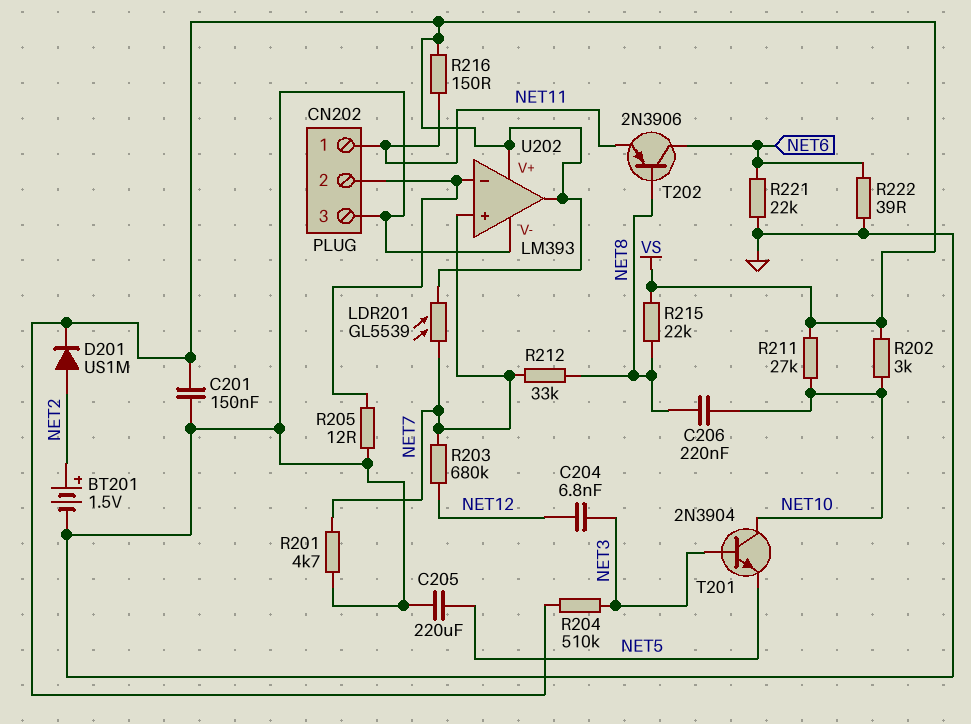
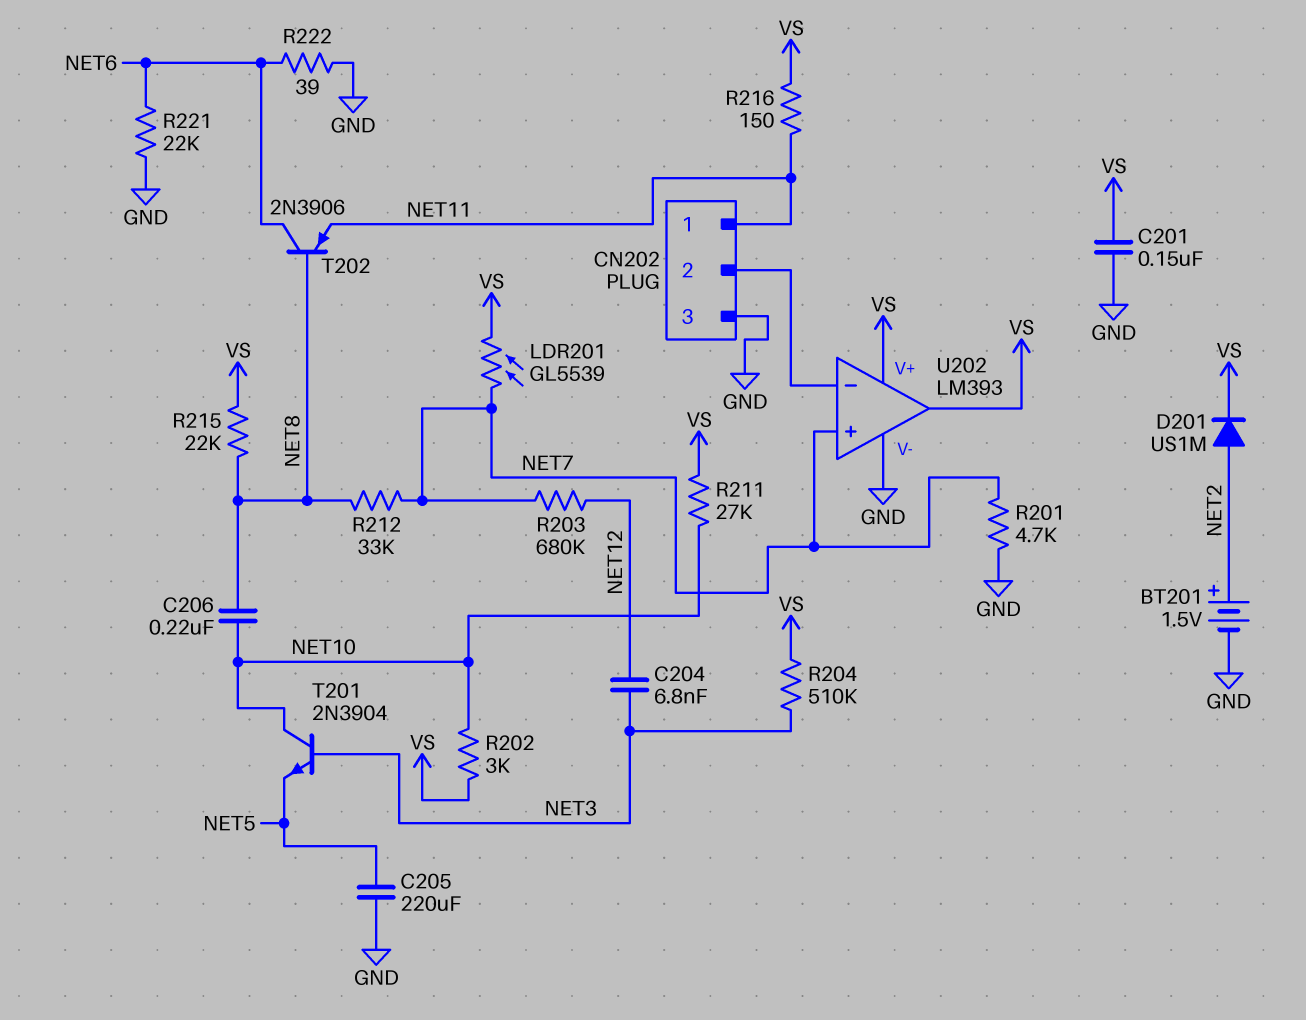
R205: 12 (CN202/2, GND) -> none

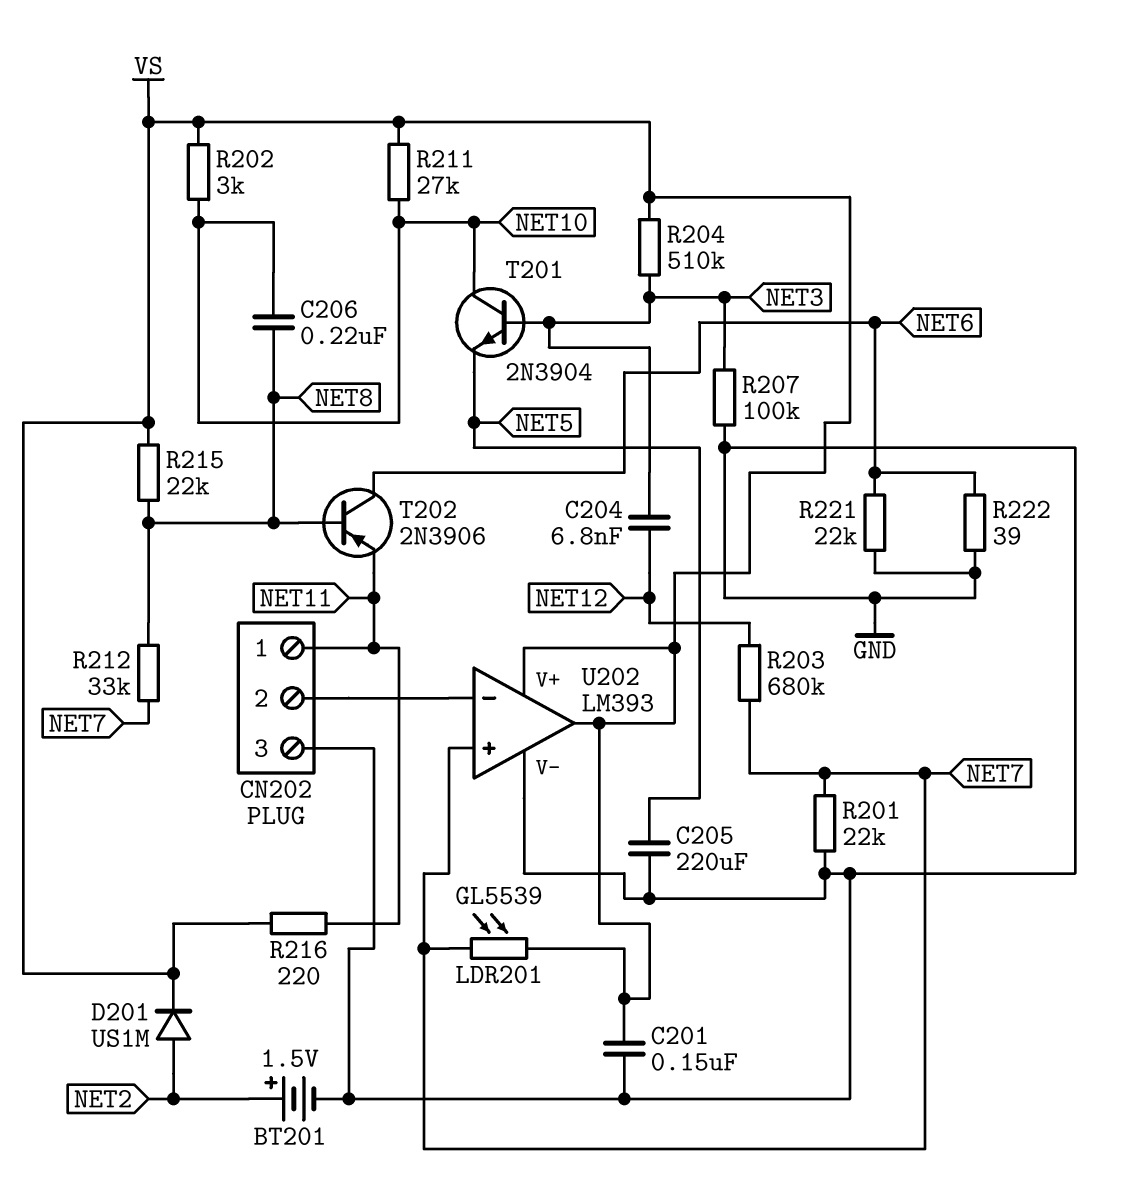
R201: 4.7k (GND, NET7) -> 22k (GND, NET7)
R207: none -> 100k (GND, NET3)
R216: 150 (NET11, VS) -> 220 (NET11, VS)

